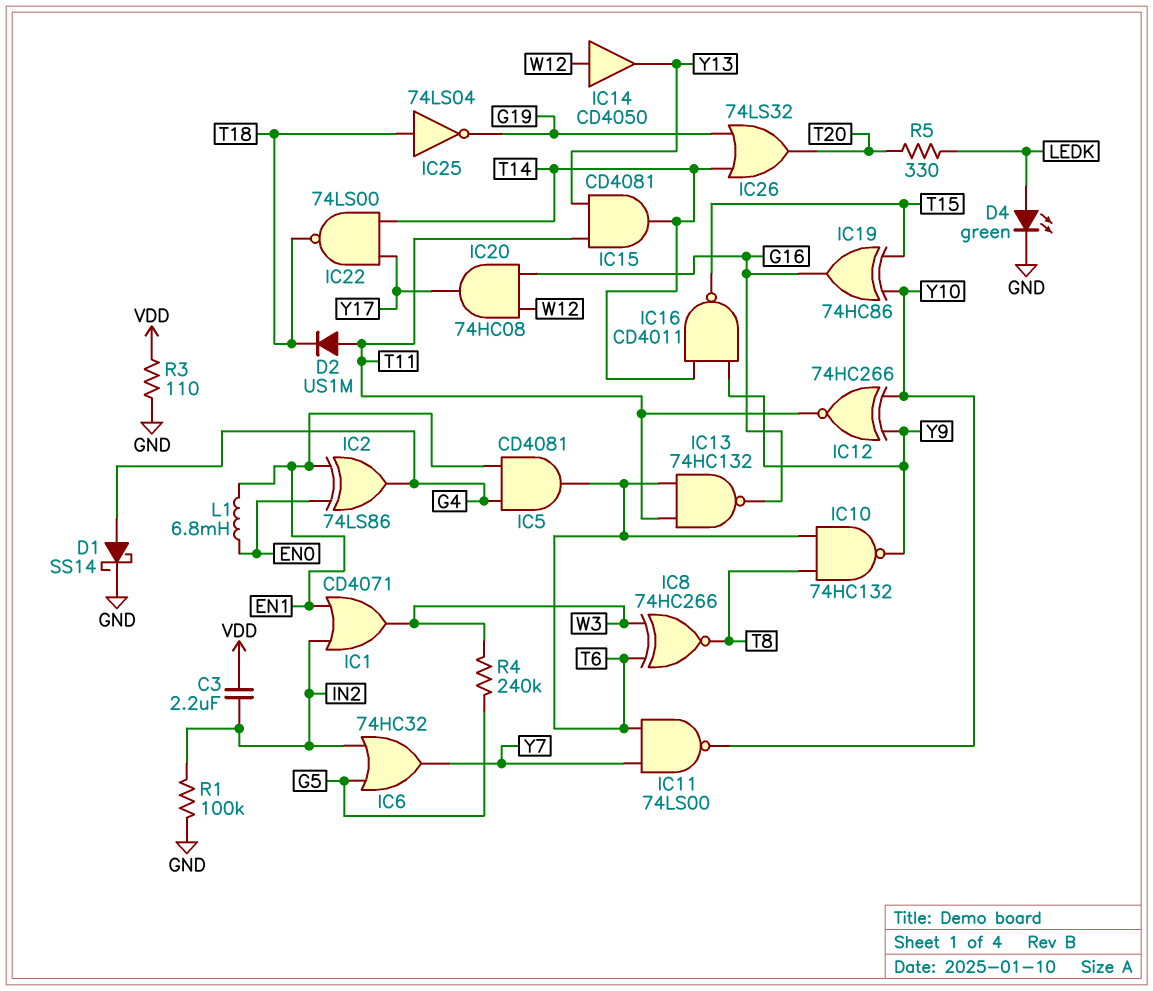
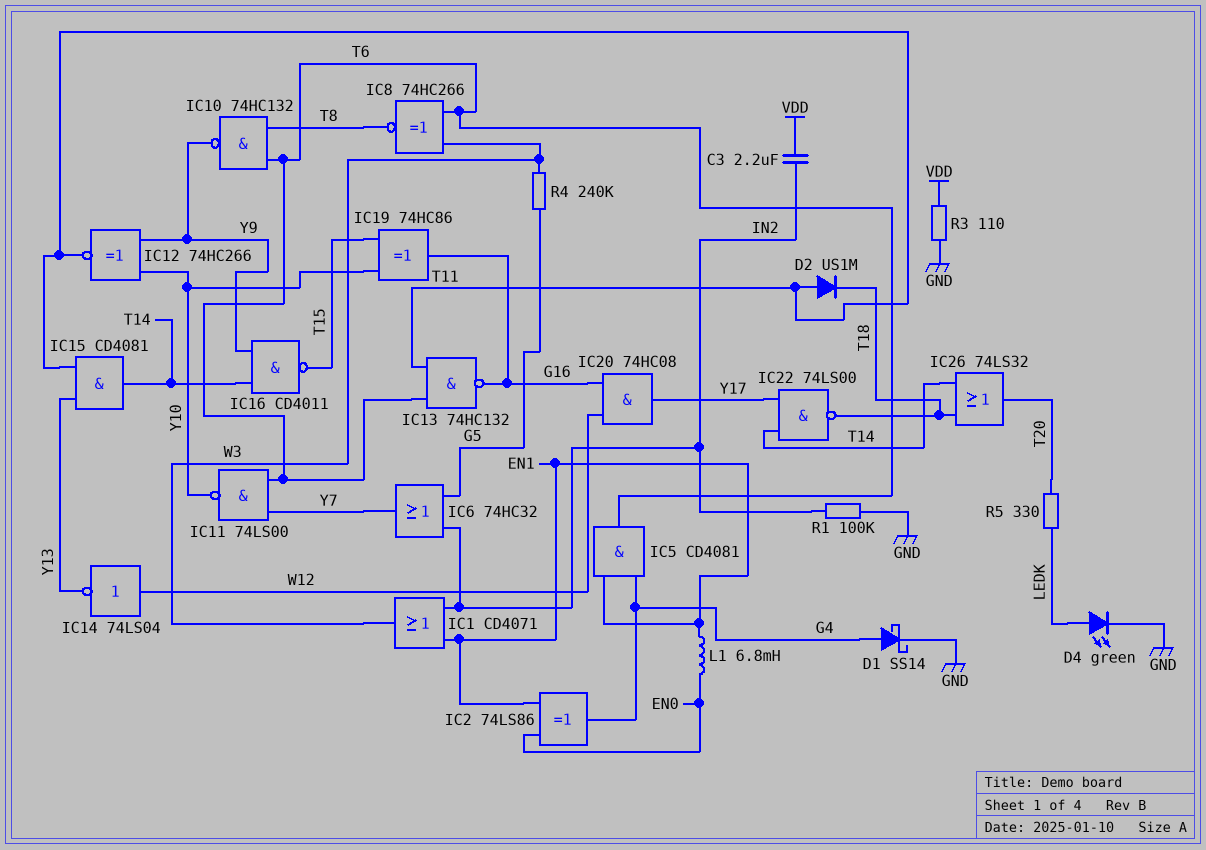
IC14: buffer CD4050 (in W12, out Y13) -> NOT 74LS04 (in W12, out Y13)
IC25: NOT 74LS04 (in T18, out G19) -> none
IC26: OR 74LS32 (in G19, in T14, out T20) -> OR 74LS32 (in T14, in T18, out T20)

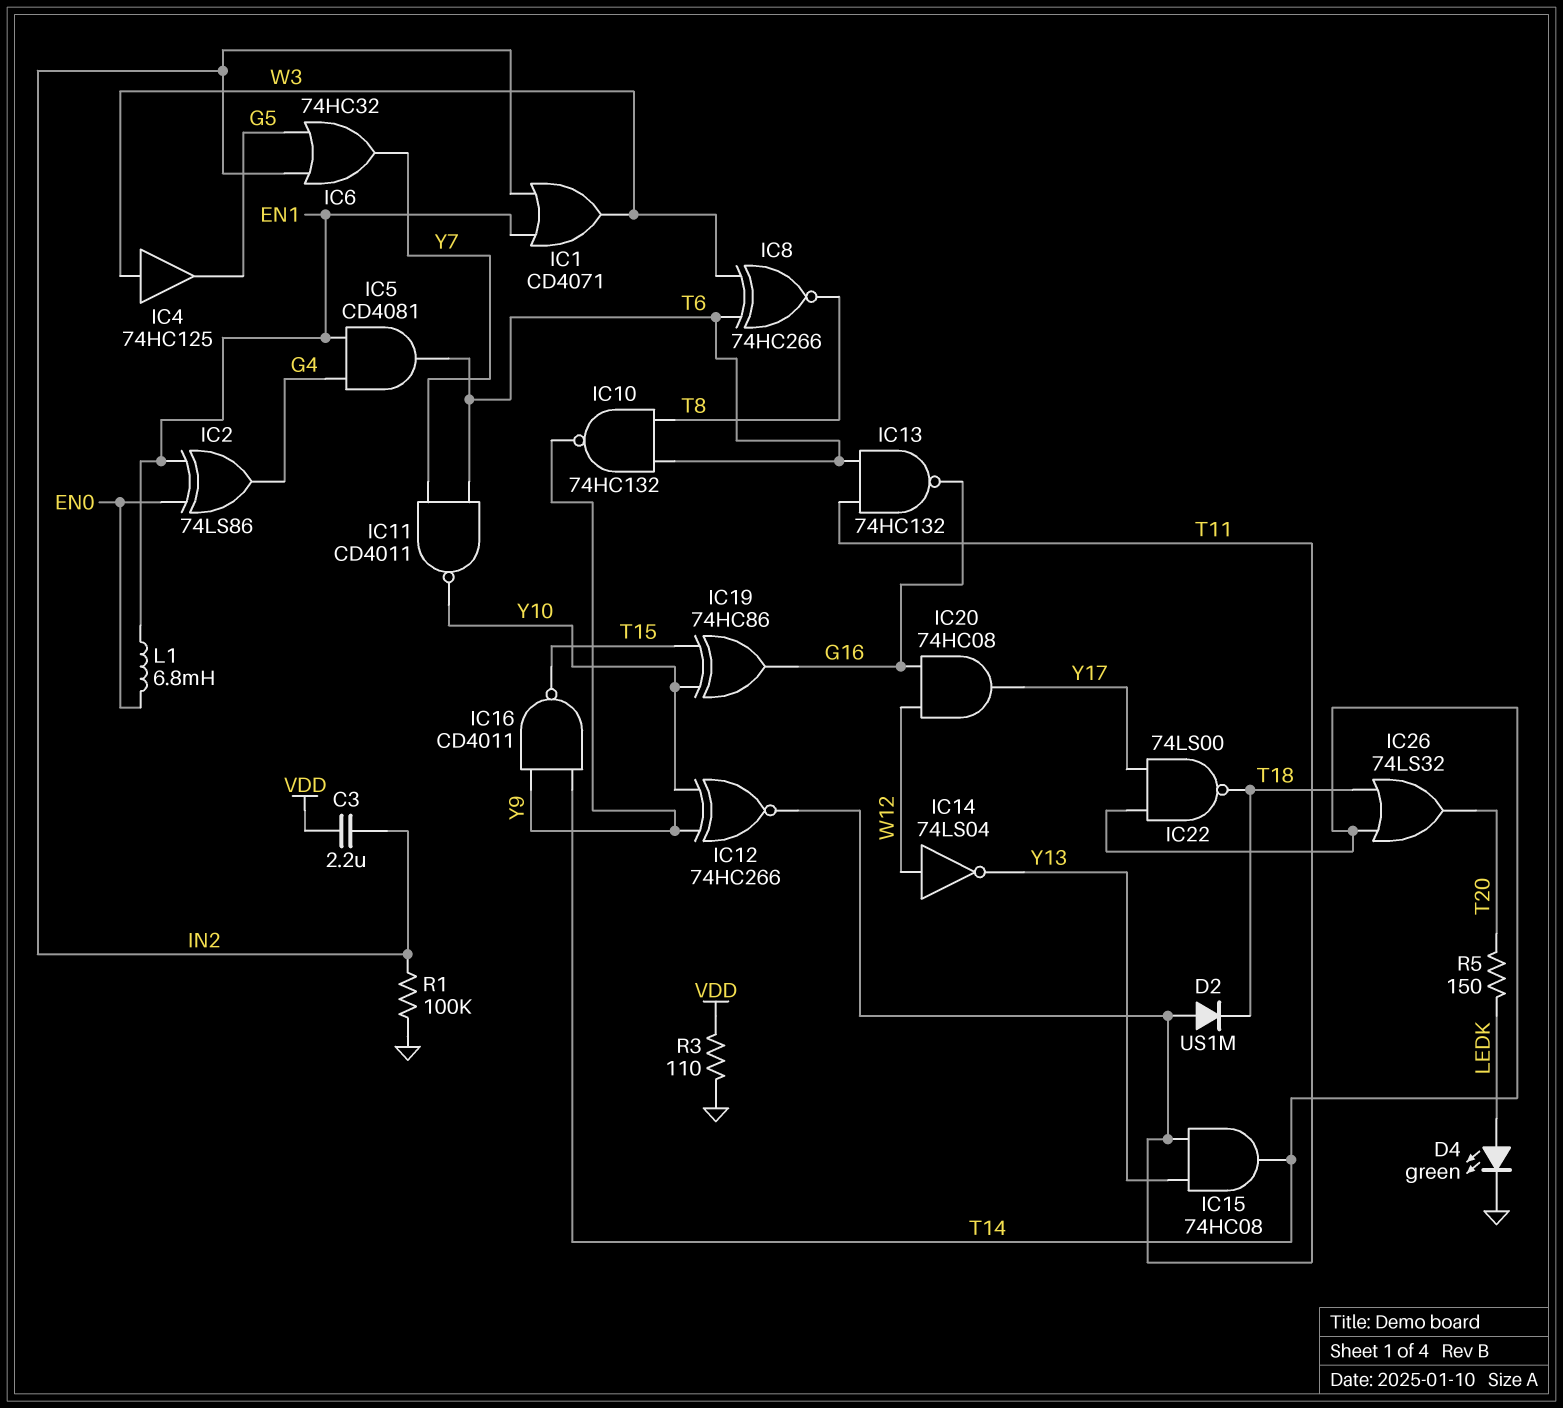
D1: schottky SS14 (A G4, K GND) -> none
IC4: none -> buffer 74HC125 (in W3, out G5)
IC11: NAND 74LS00 (in T6, in Y7, out Y10) -> NAND CD4011 (in T6, in Y7, out Y10)
IC15: AND CD4081 (in T11, in Y13, out T14) -> AND 74HC08 (in T11, in Y13, out T14)
R4: 240k (G5, W3) -> none
R5: 330 (LEDK, T20) -> 150 (LEDK, T20)

